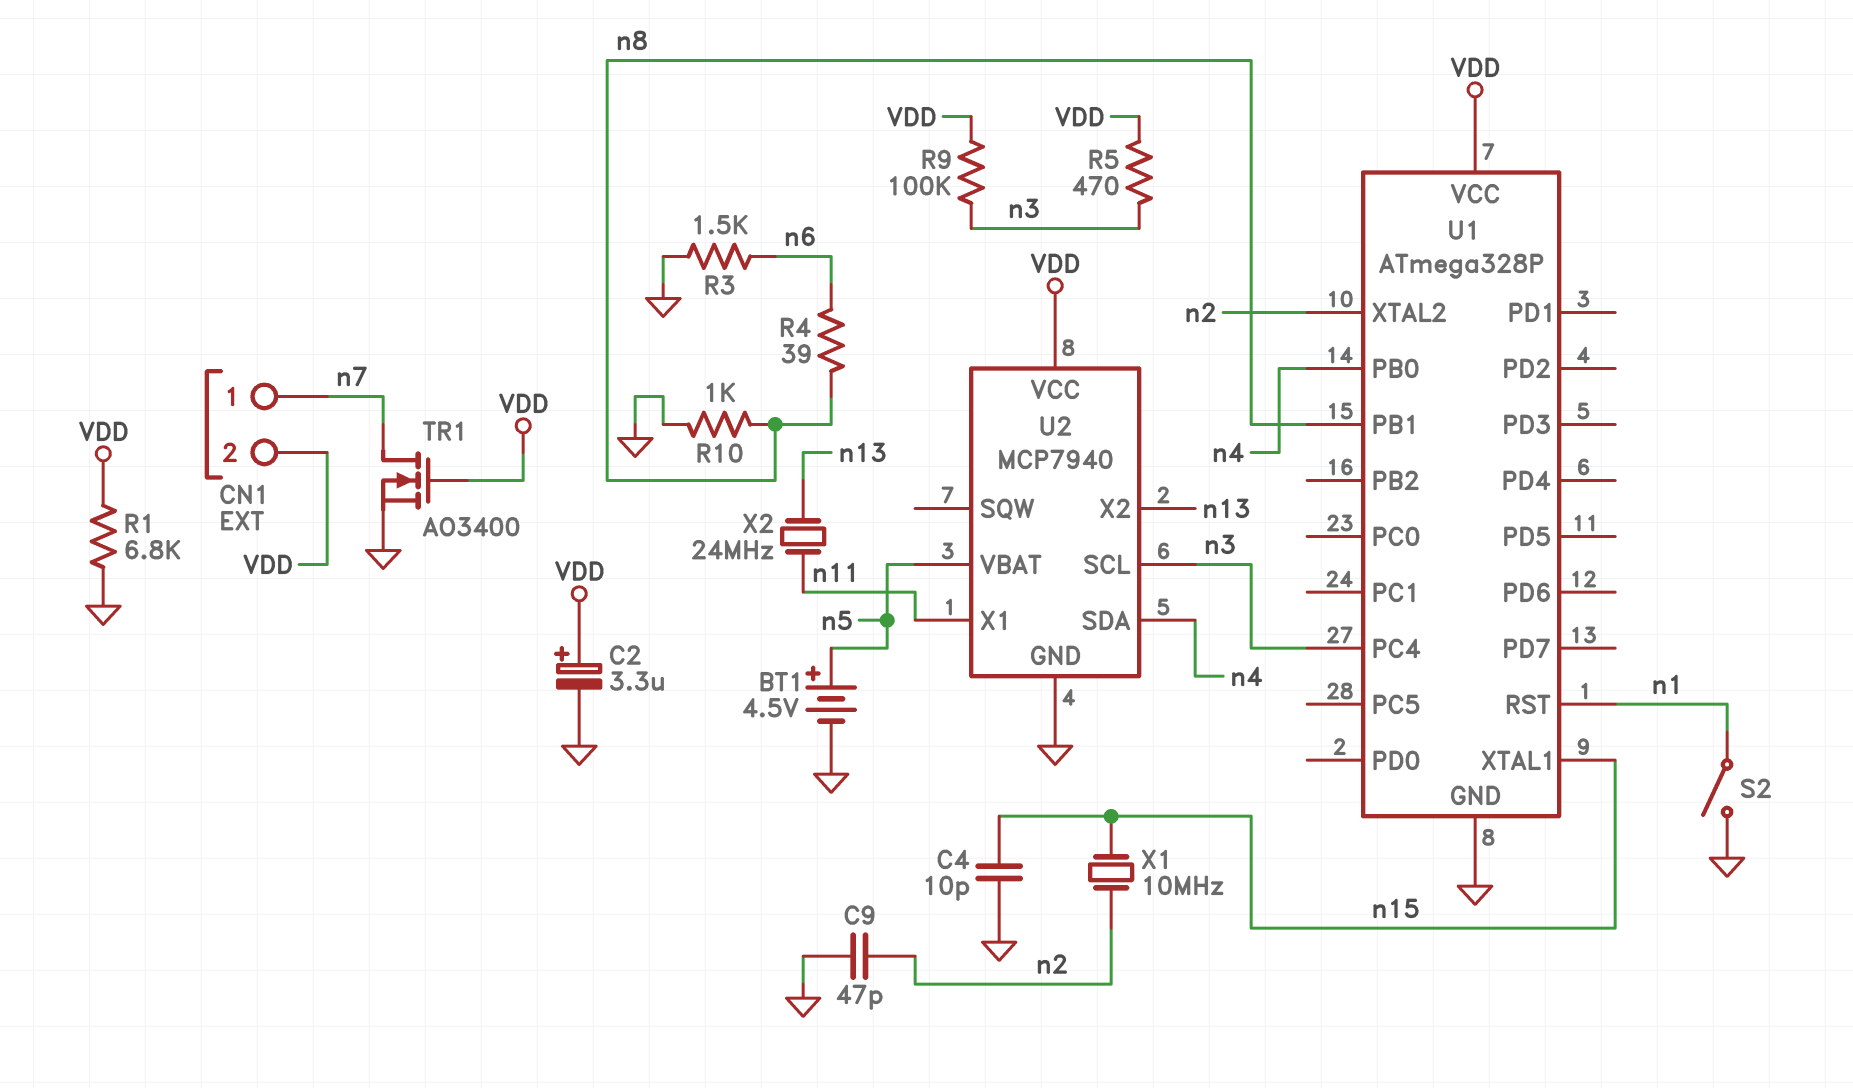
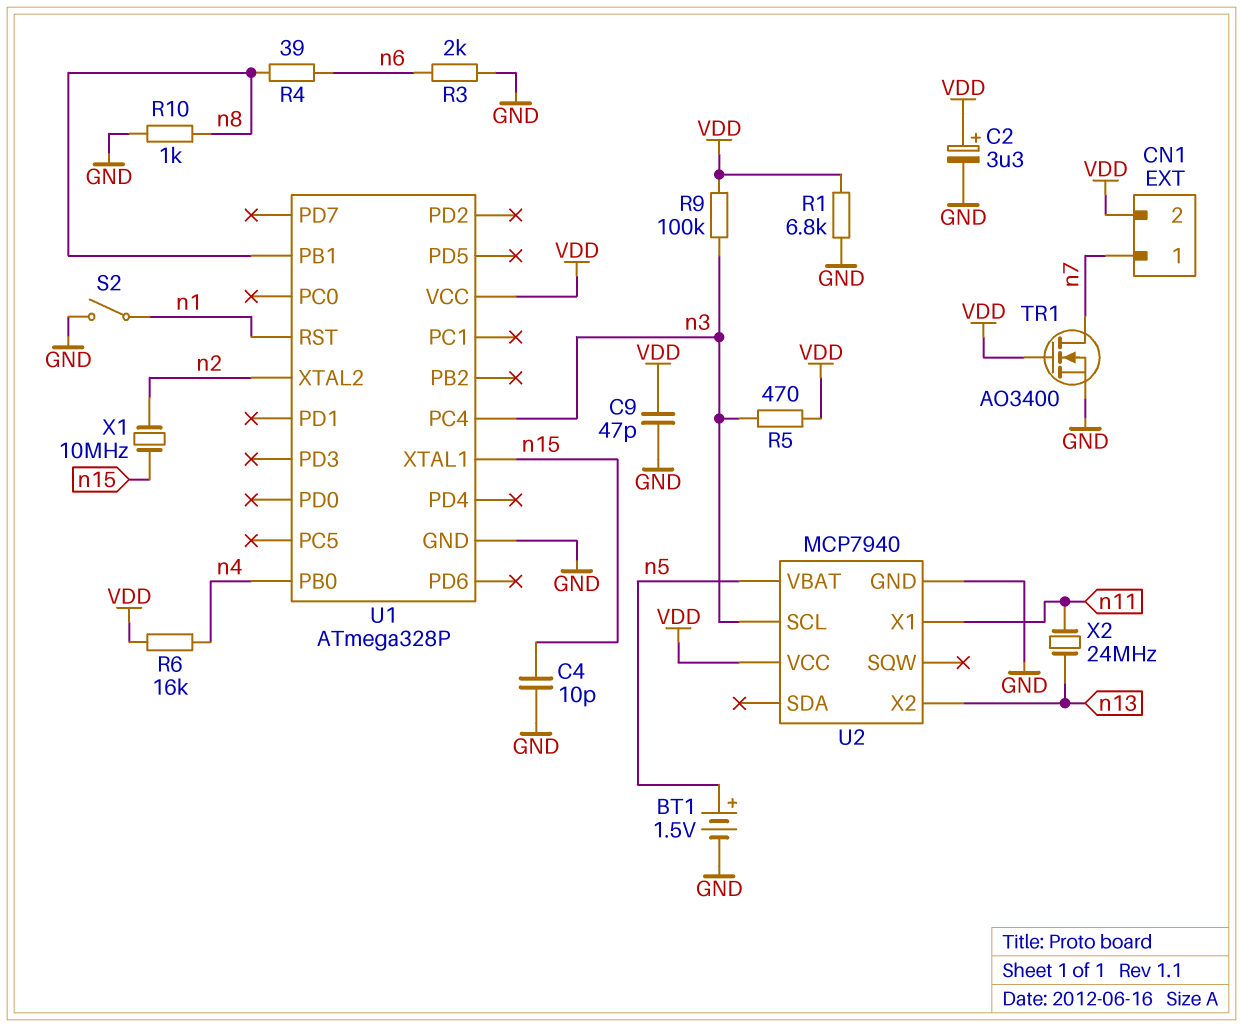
BT1: 4.5V (plus n5, minus GND) -> 1.5V (plus n5, minus GND)
C9: 47pF (GND, n2) -> 47pF (GND, VDD)
R3: 1.5k (GND, n6) -> 2k (GND, n6)
R6: none -> 16k (VDD, n4)
U2 pin SDA: n4 -> none

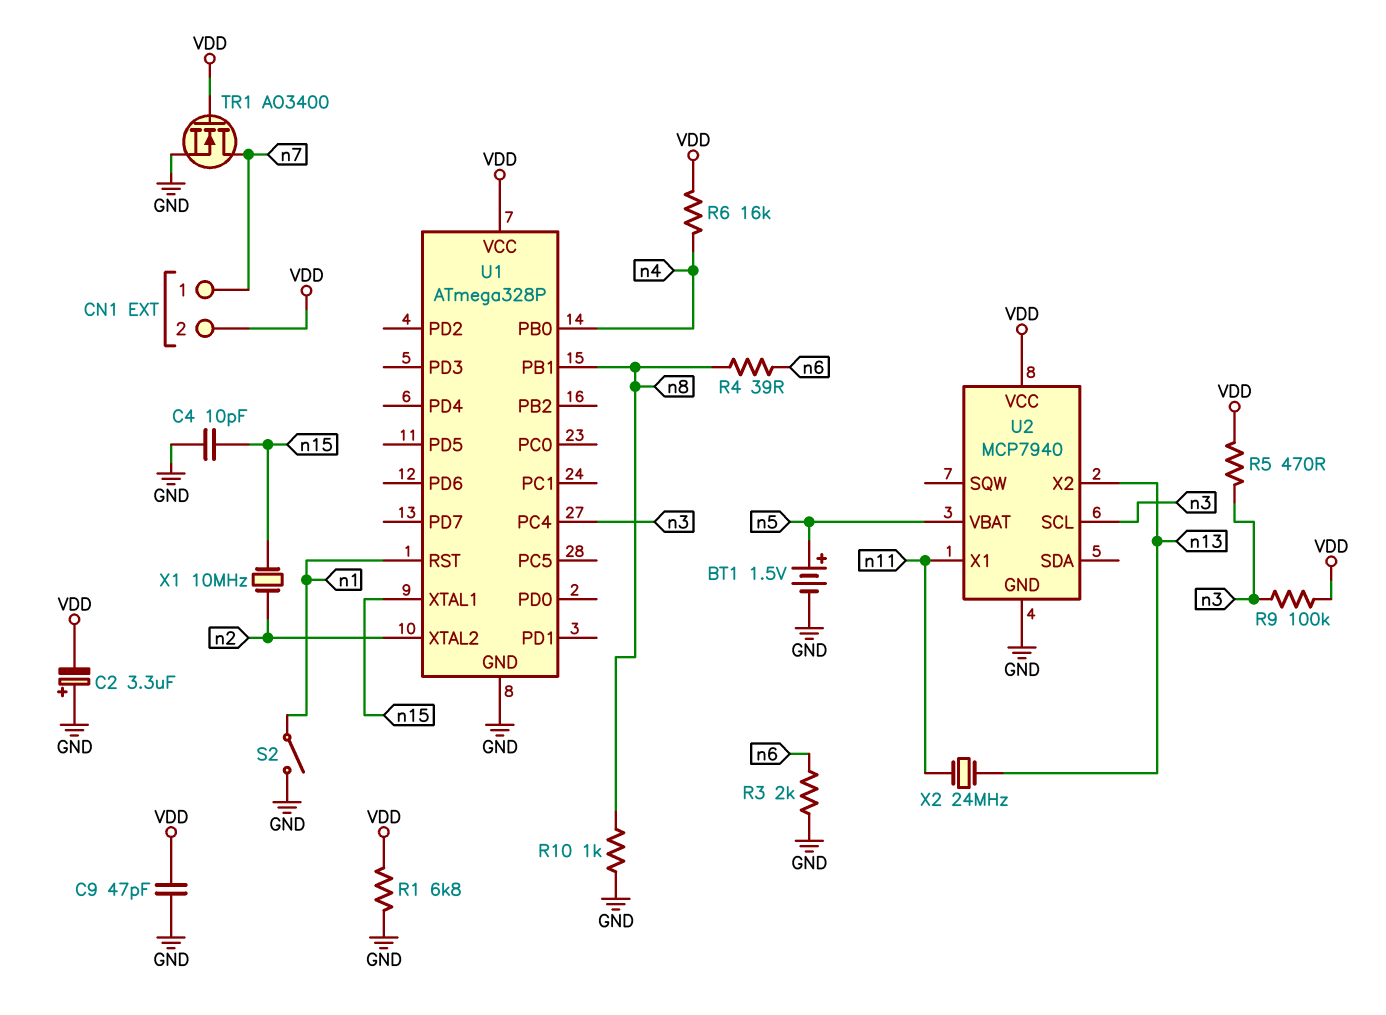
C2: 3.3uF (plus VDD, minus GND) -> 3.3uF (plus GND, minus VDD)

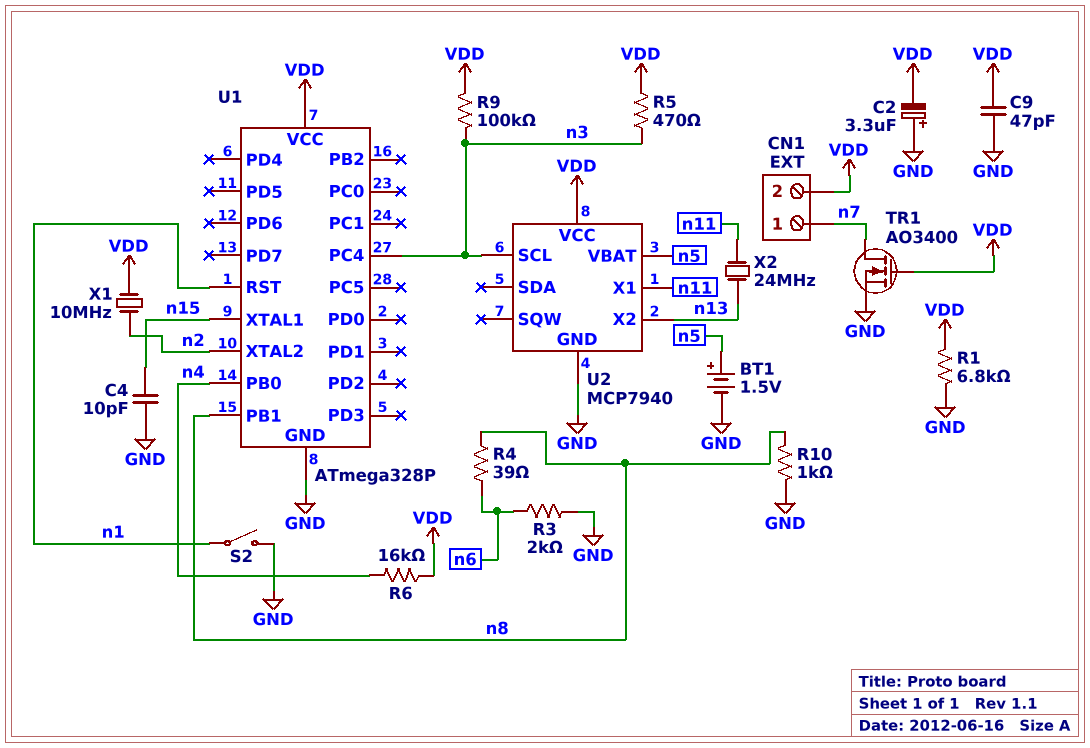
X1: 10MHz (n2, n15) -> 10MHz (VDD, n2)

